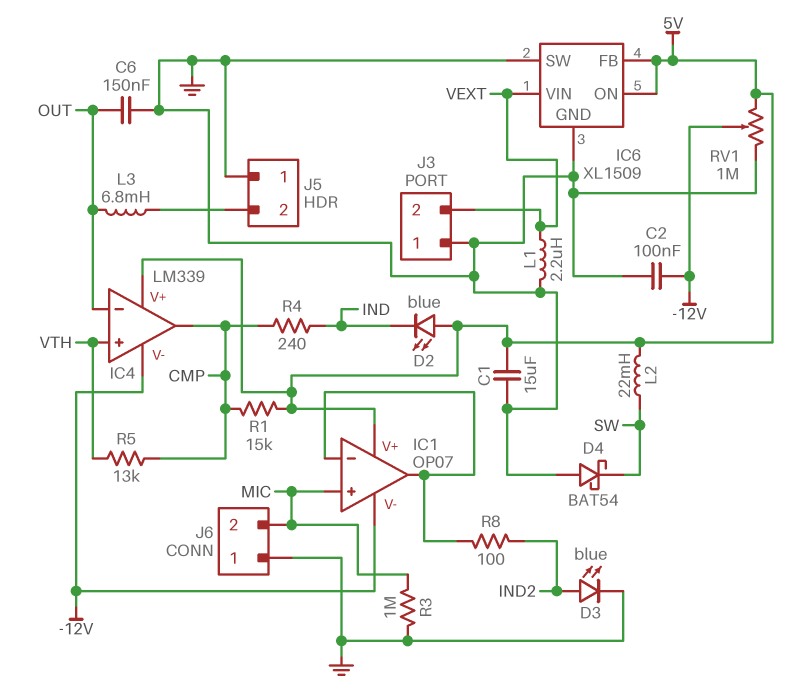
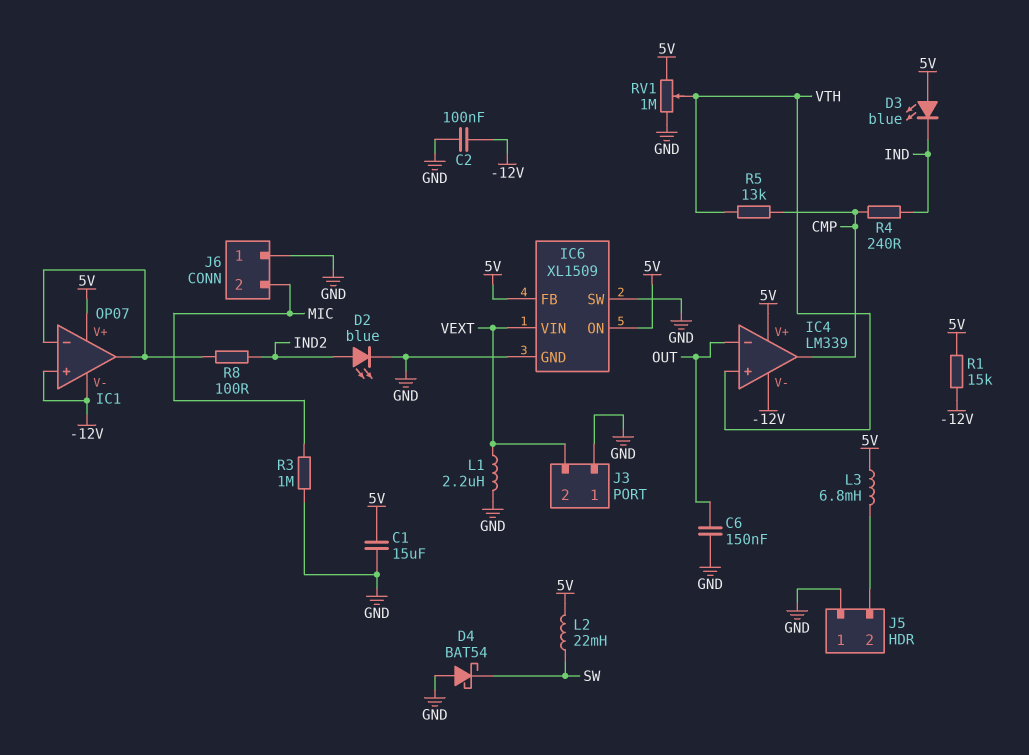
D2: LED blue (A 5V, K IND) -> LED blue (A IND2, K GND)
D3: LED blue (A IND2, K GND) -> LED blue (A 5V, K IND)
IC1 pin in+: MIC -> -12V
L3: 6.8mH (J5/2, OUT) -> 6.8mH (5V, J5/2)
R1: 15k (5V, CMP) -> 15k (-12V, 5V)
RV1: 1M (5V, GND, wiper -12V) -> 1M (5V, GND, wiper VTH)

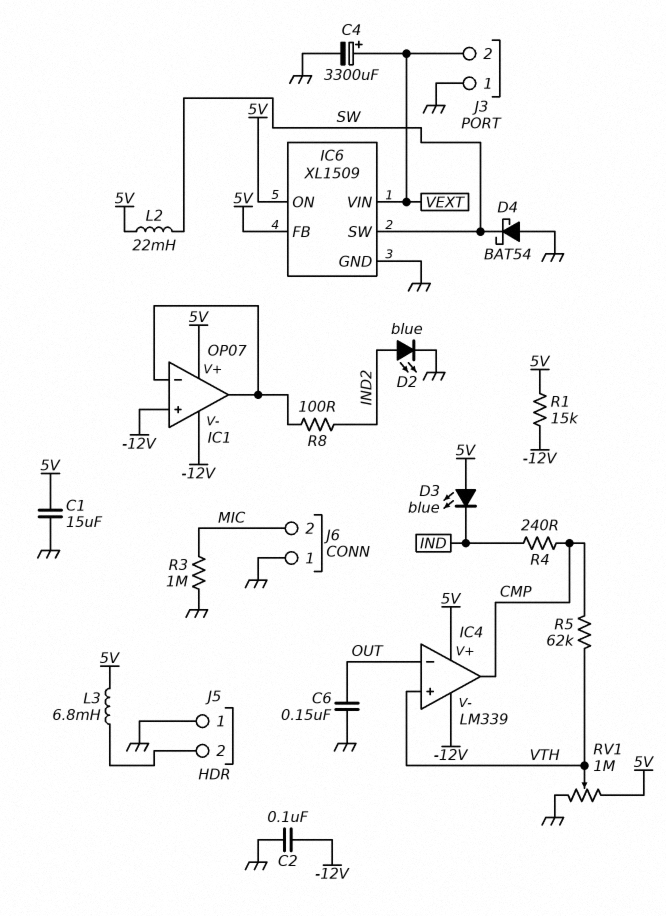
C4: none -> 3300uF (plus VEXT, minus GND)
IC6 pin SW: GND -> SW
L1: 2.2uH (GND, VEXT) -> none
R5: 13k (CMP, VTH) -> 62k (CMP, VTH)

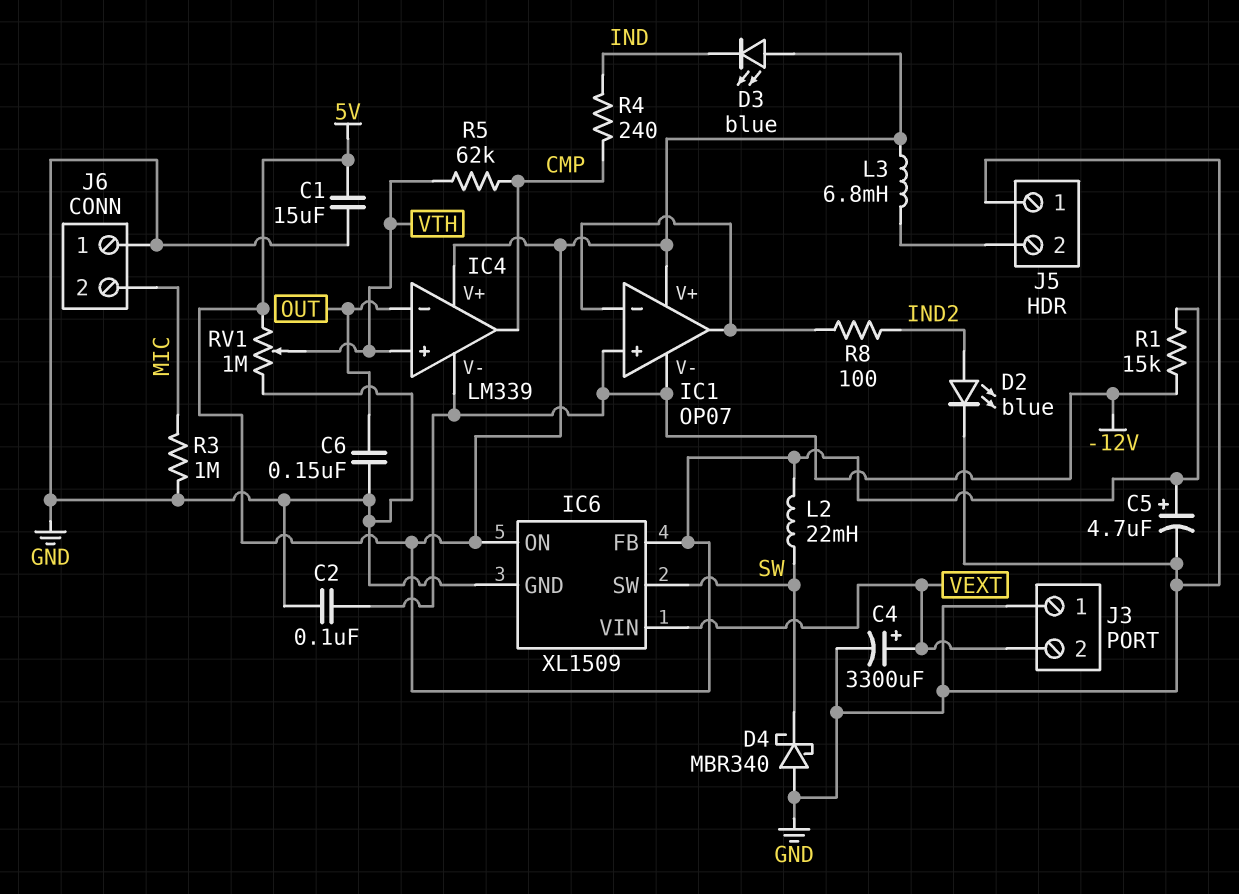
C5: none -> 4.7uF (plus 5V, minus GND)
D4: schottky BAT54 (A GND, K SW) -> schottky MBR340 (A GND, K SW)

